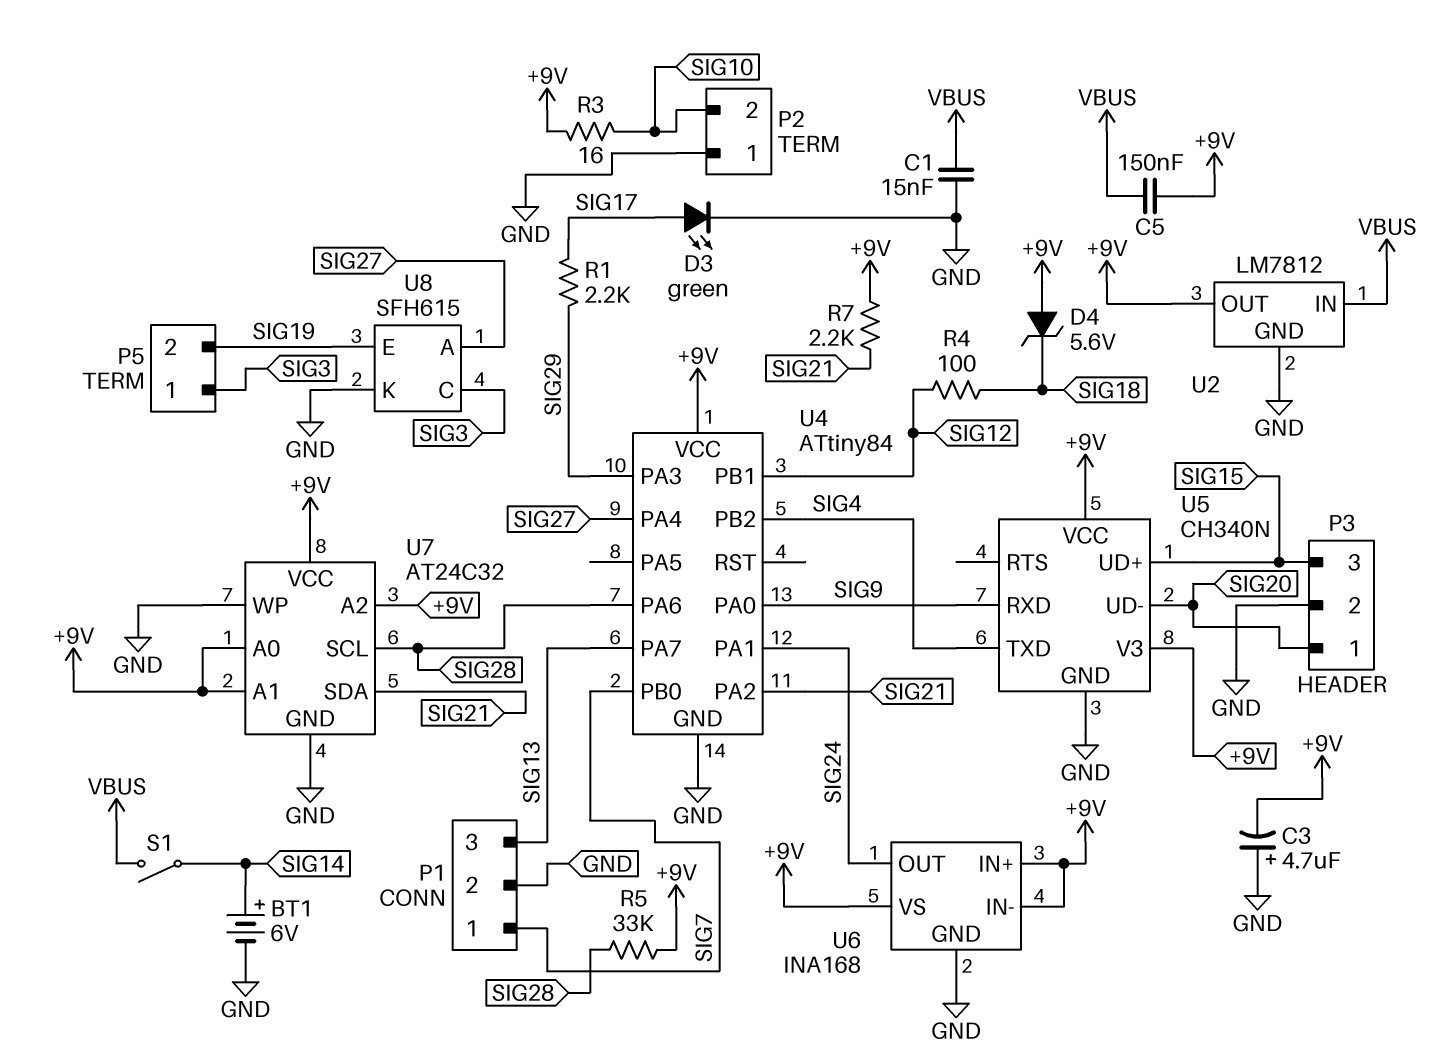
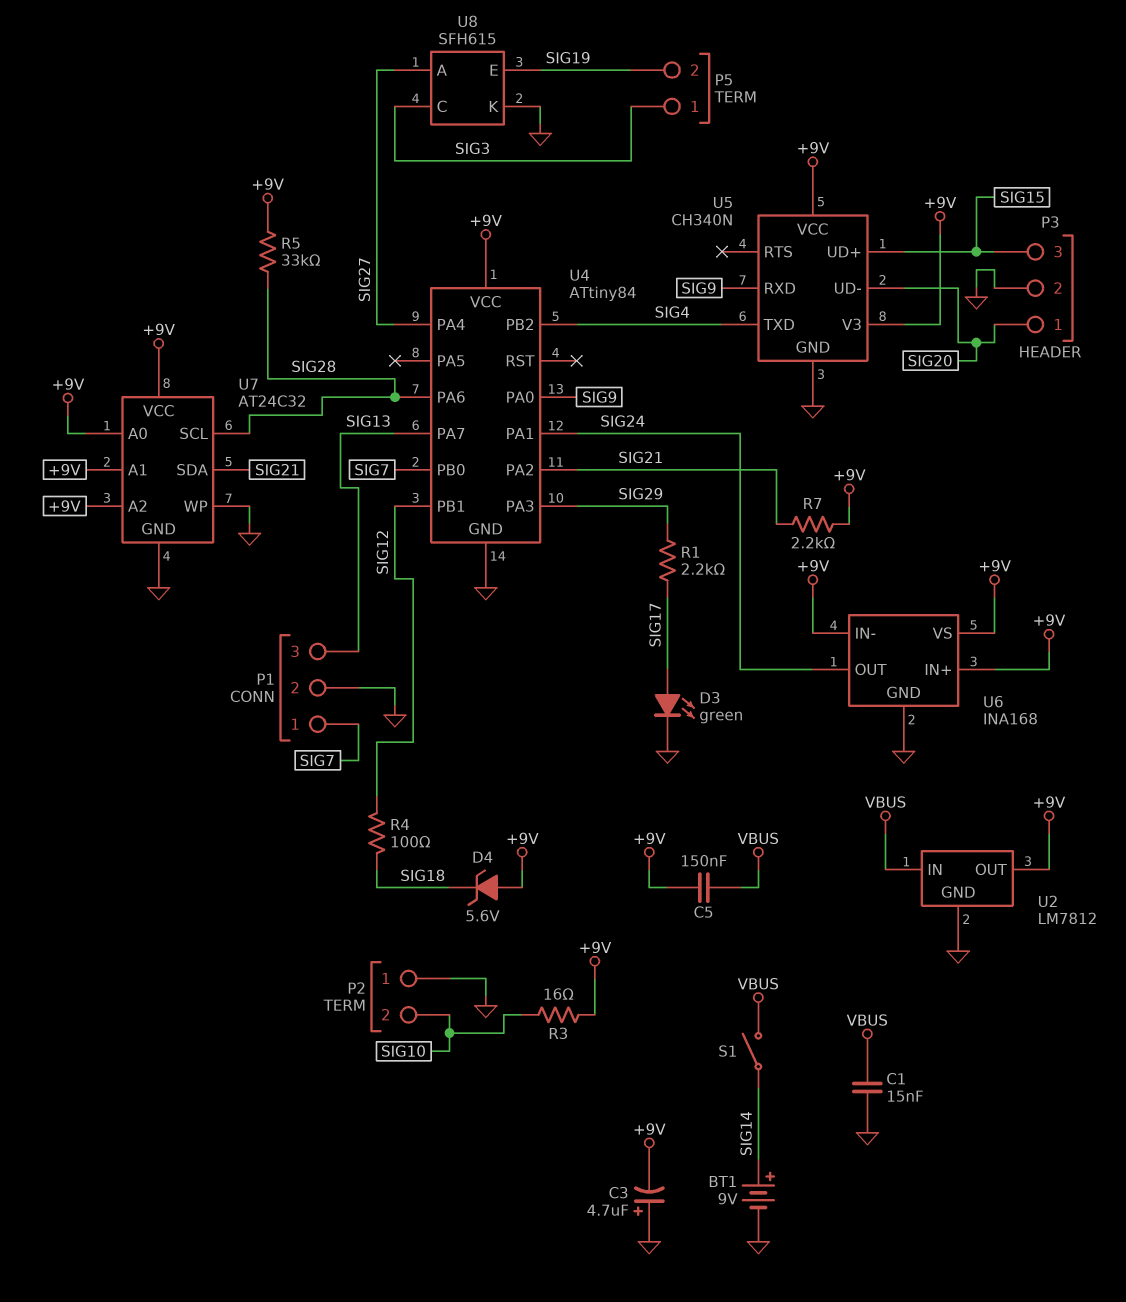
BT1: 6V (plus SIG14, minus GND) -> 9V (plus SIG14, minus GND)

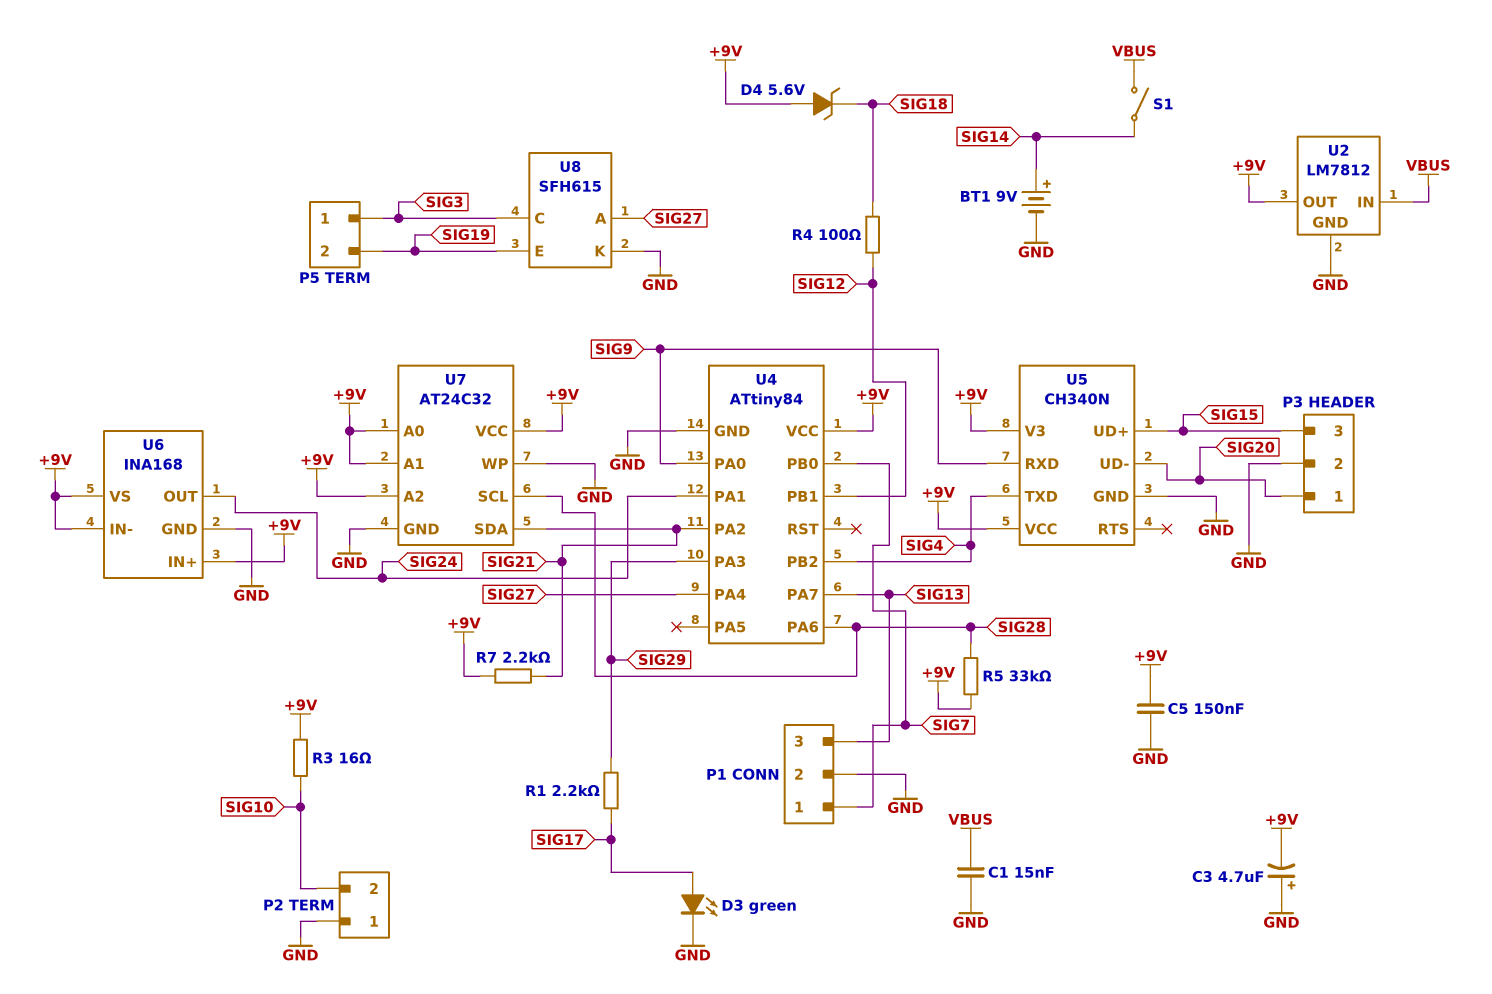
C5: 150nF (+9V, VBUS) -> 150nF (+9V, GND)

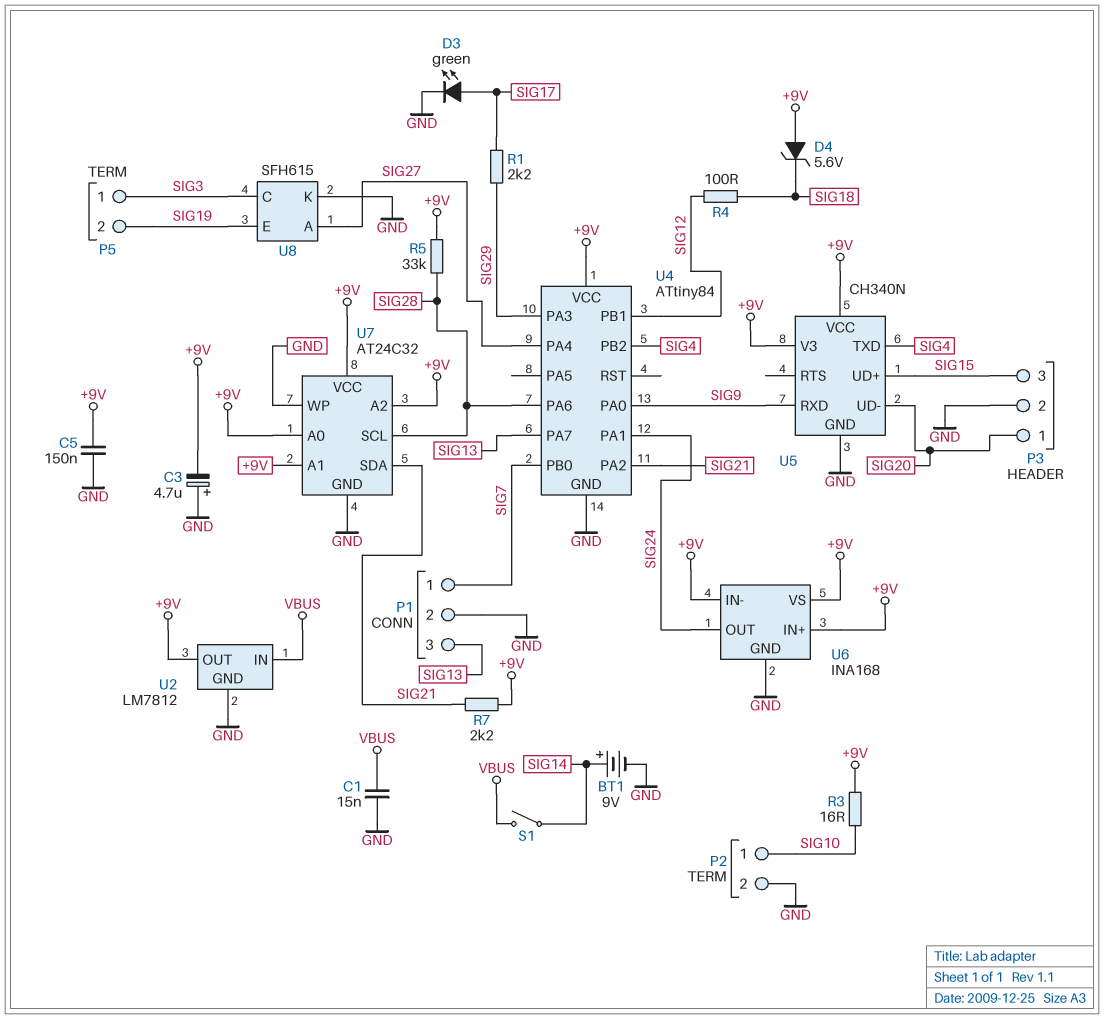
P2 pin 1: GND -> SIG10
P2 pin 2: SIG10 -> GND

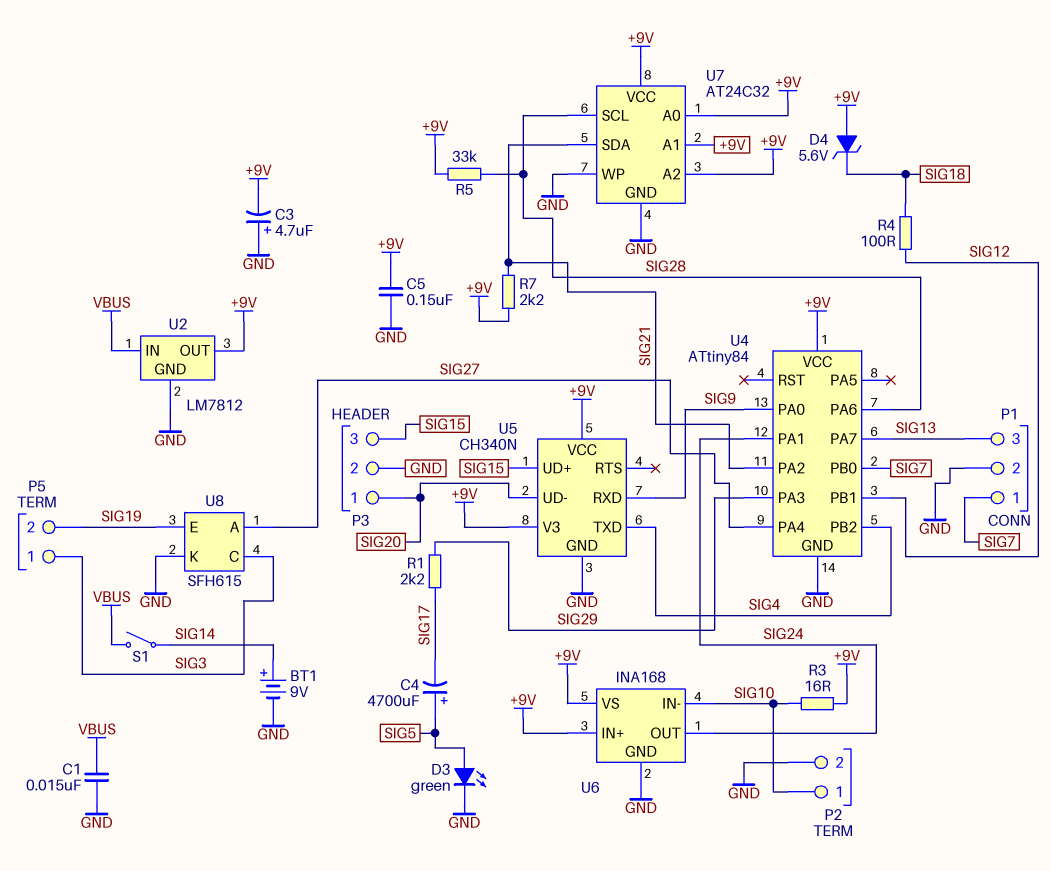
C4: none -> 4700uF (plus SIG5, minus SIG17)
D3: LED green (A SIG17, K GND) -> LED green (A SIG5, K GND)
U6 pin IN-: +9V -> SIG10

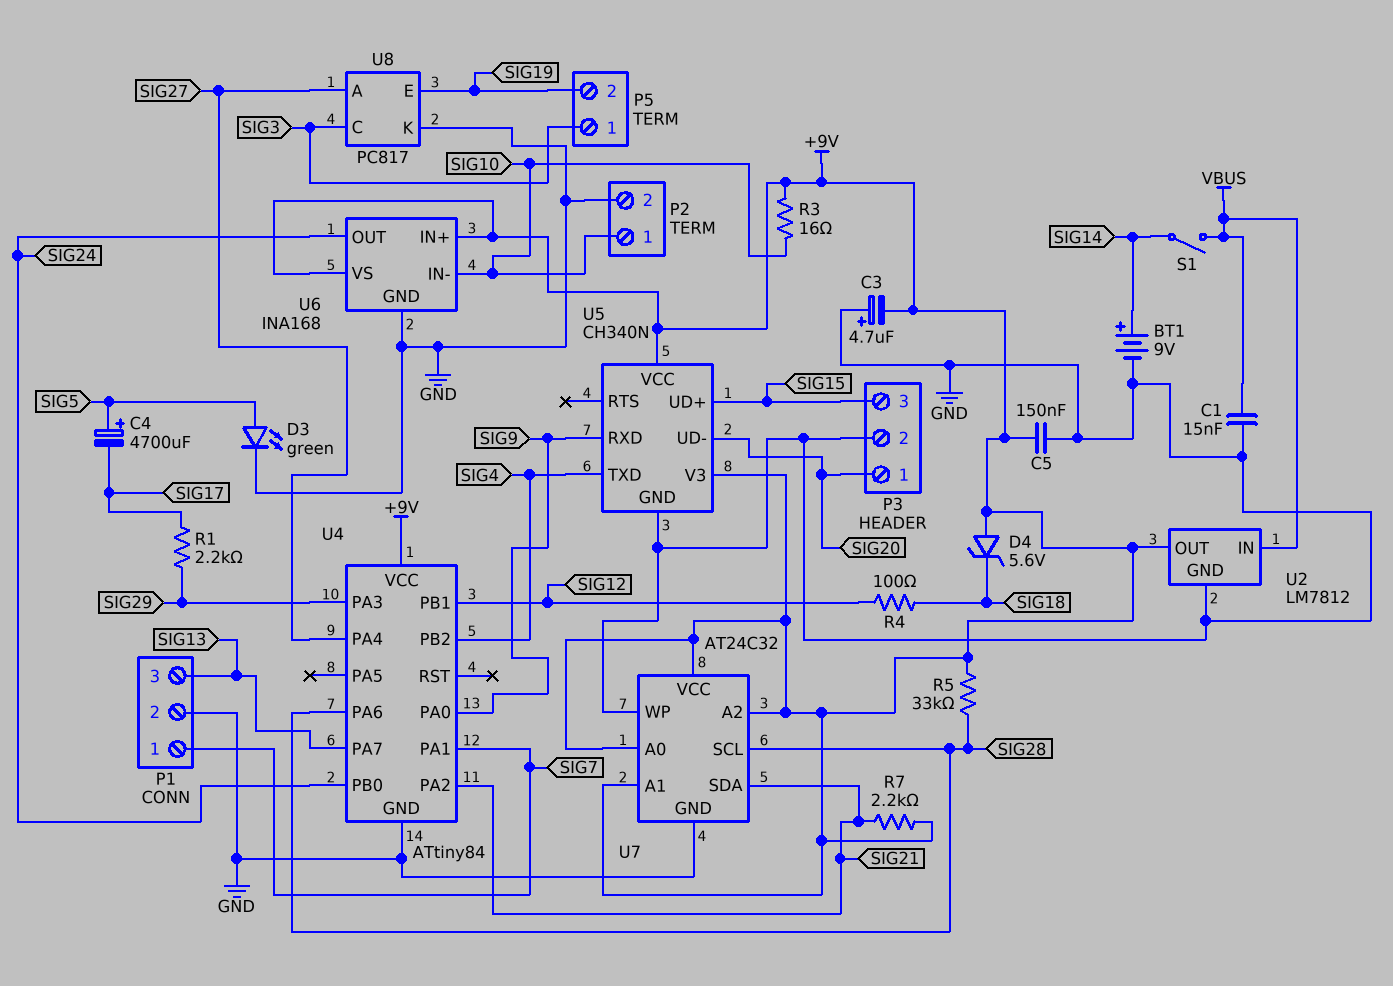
U4 pin PA1: SIG24 -> SIG7
U4 pin PB0: SIG7 -> SIG24
U8: SFH615 -> PC817

